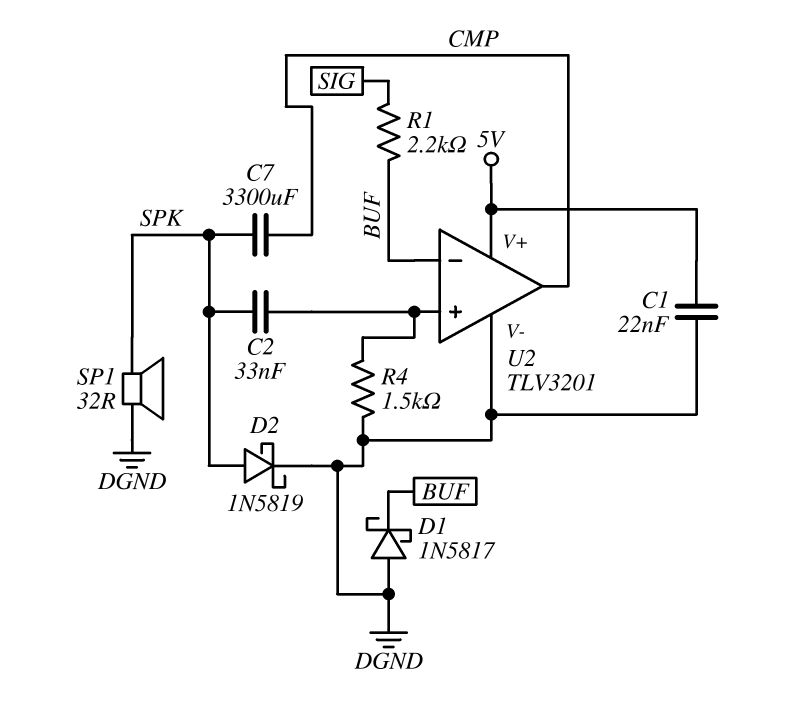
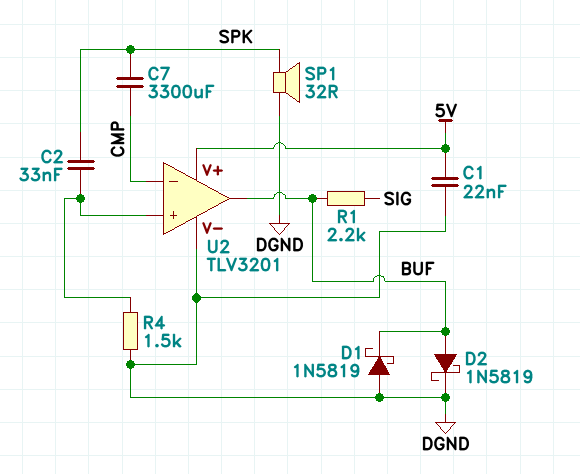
D1: schottky 1N5817 (A DGND, K BUF) -> schottky 1N5819 (A DGND, K BUF)
D2: schottky 1N5819 (A SPK, K DGND) -> schottky 1N5819 (A BUF, K DGND)
U2 pin in-: BUF -> CMP
U2 pin out: CMP -> BUF

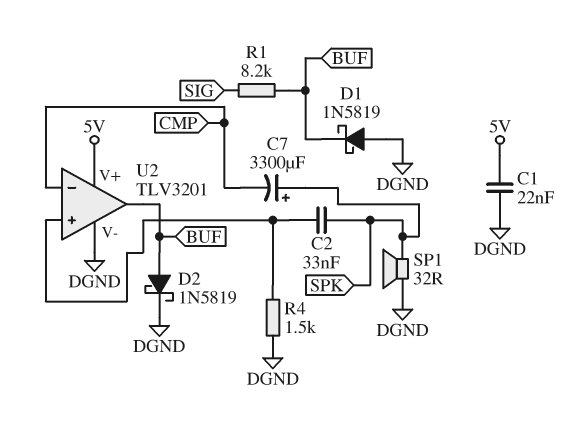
C7: 3300uF (CMP, SPK) -> 3300uF (plus SPK, minus CMP)
R1: 2.2k (BUF, SIG) -> 8.2k (BUF, SIG)

